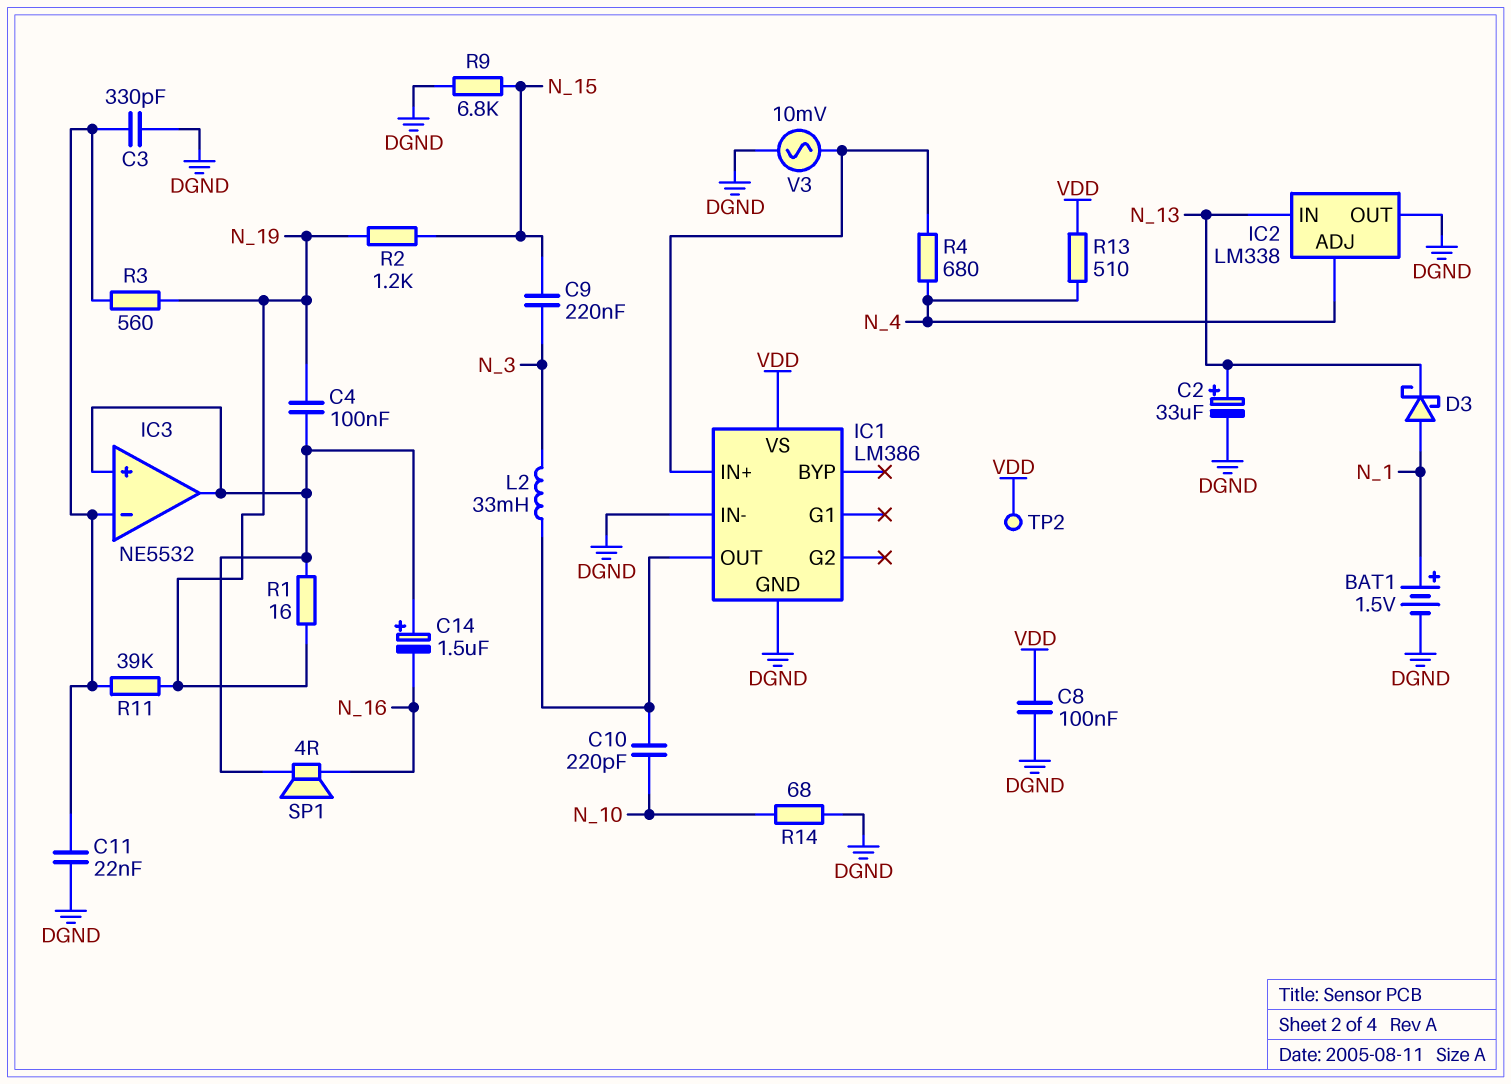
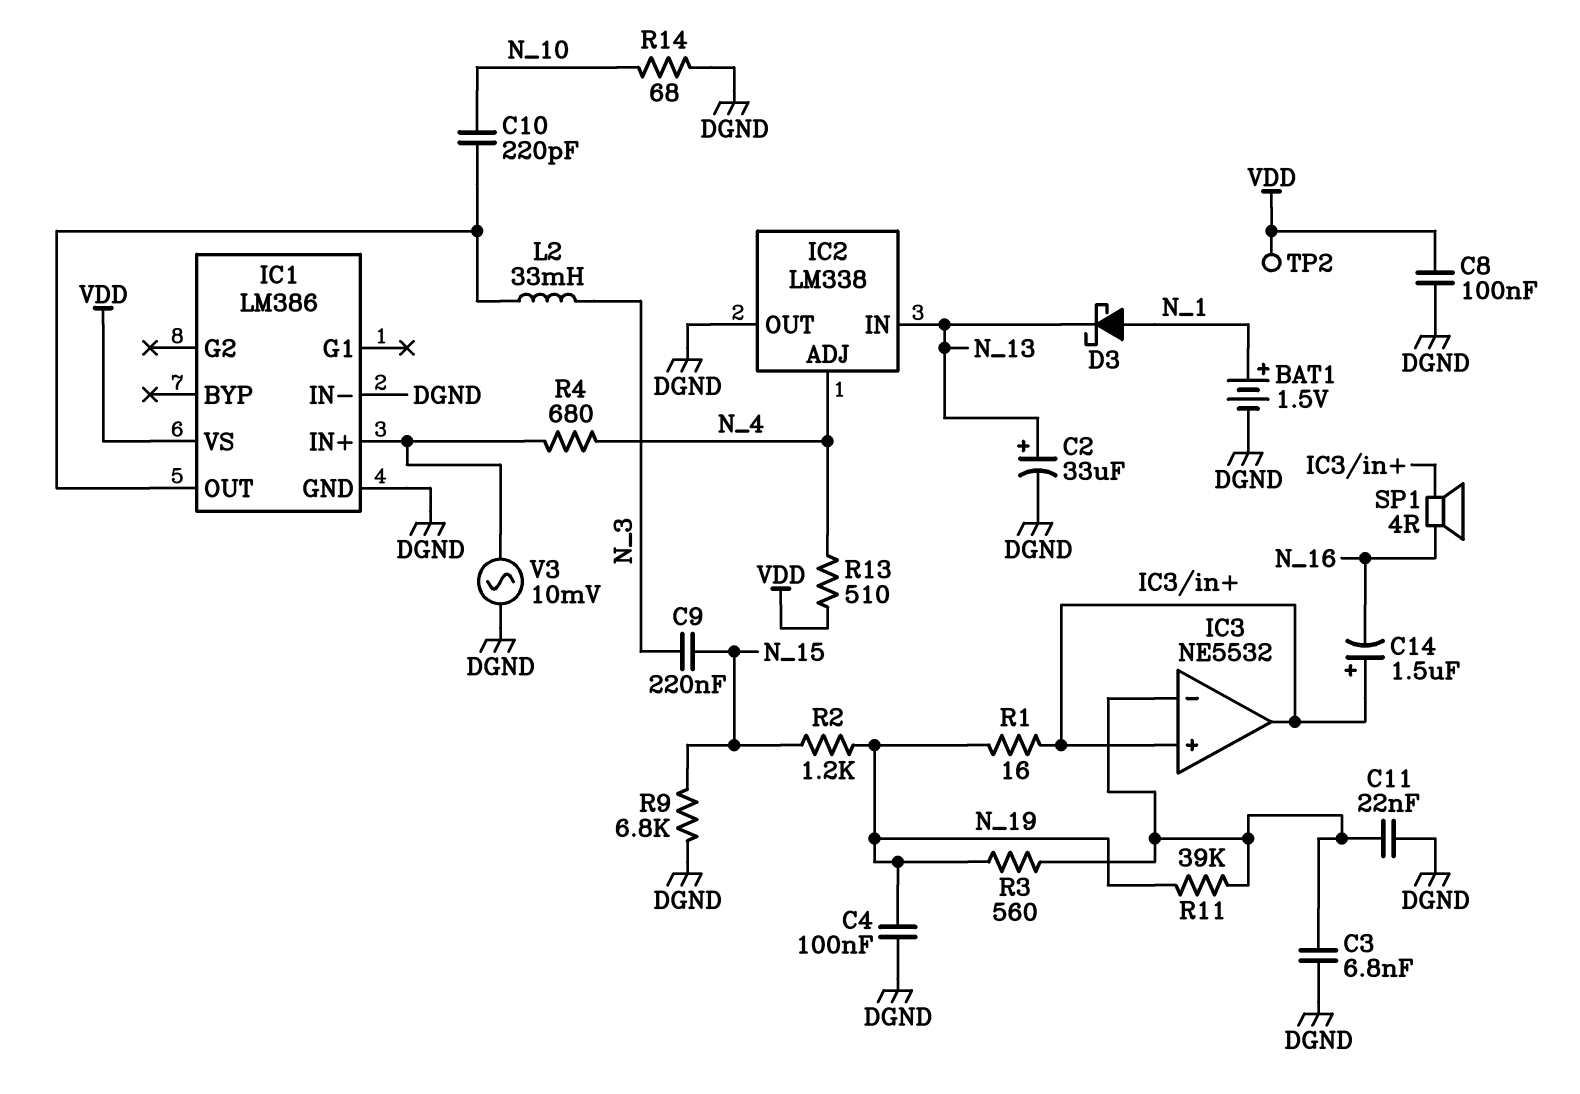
C3: 330pF (DGND, IC3/in-) -> 6.8nF (DGND, IC3/in-)
C4: 100nF (IC3/in+, N_19) -> 100nF (DGND, N_19)

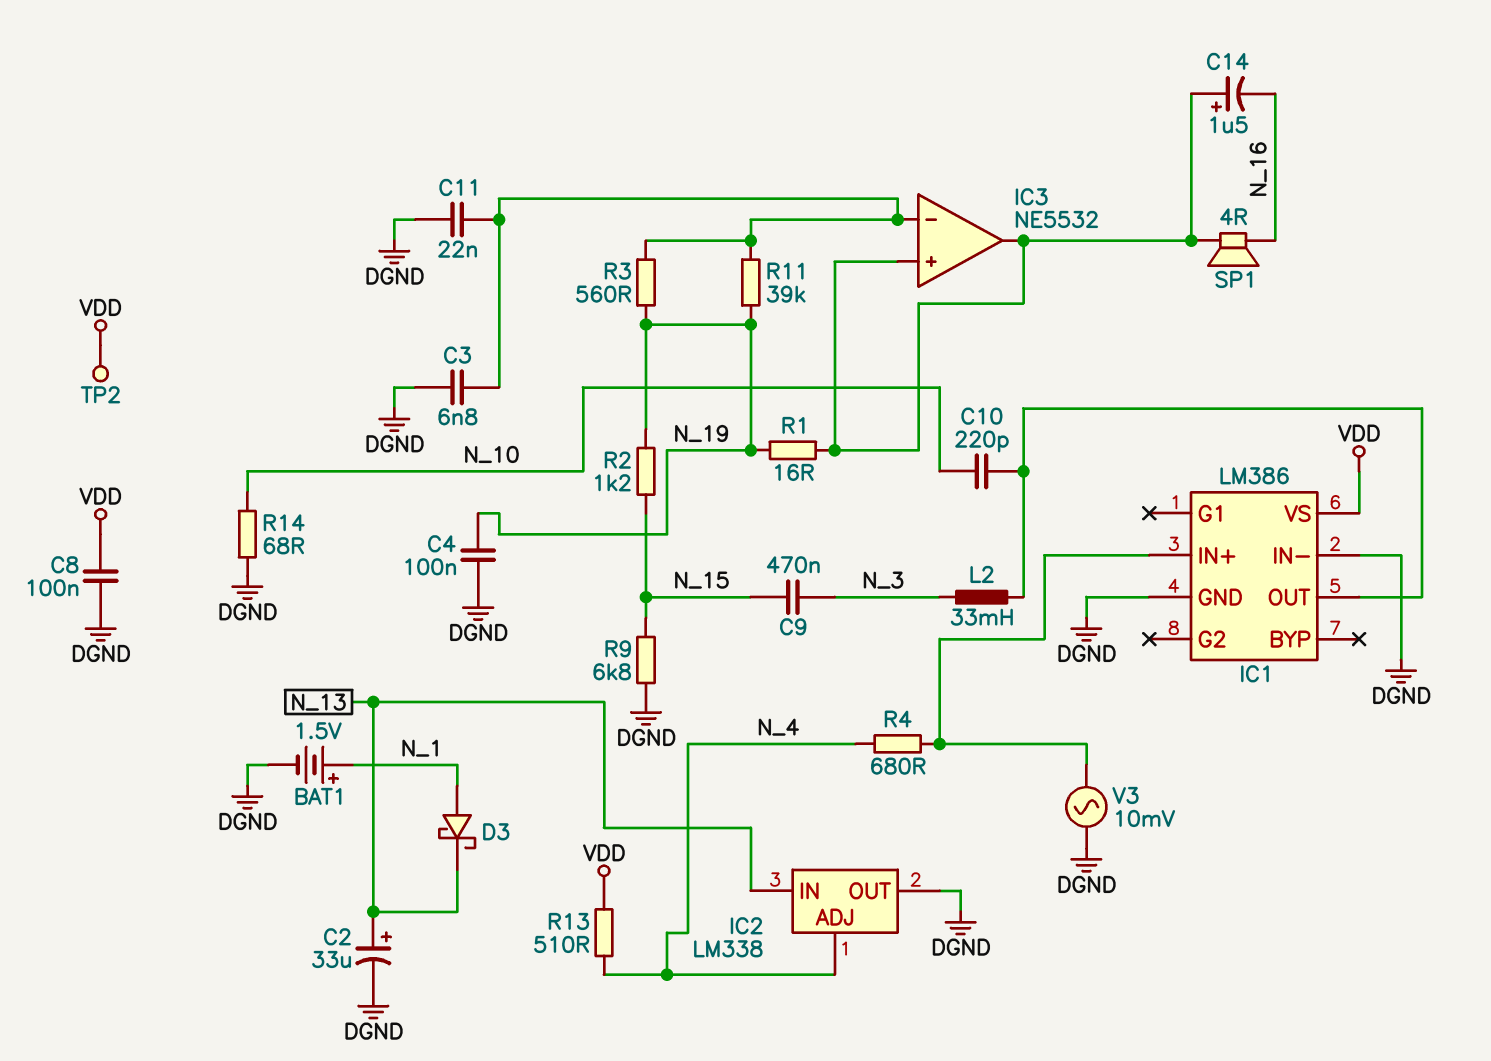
C9: 220nF (N_3, N_15) -> 470nF (N_3, N_15)

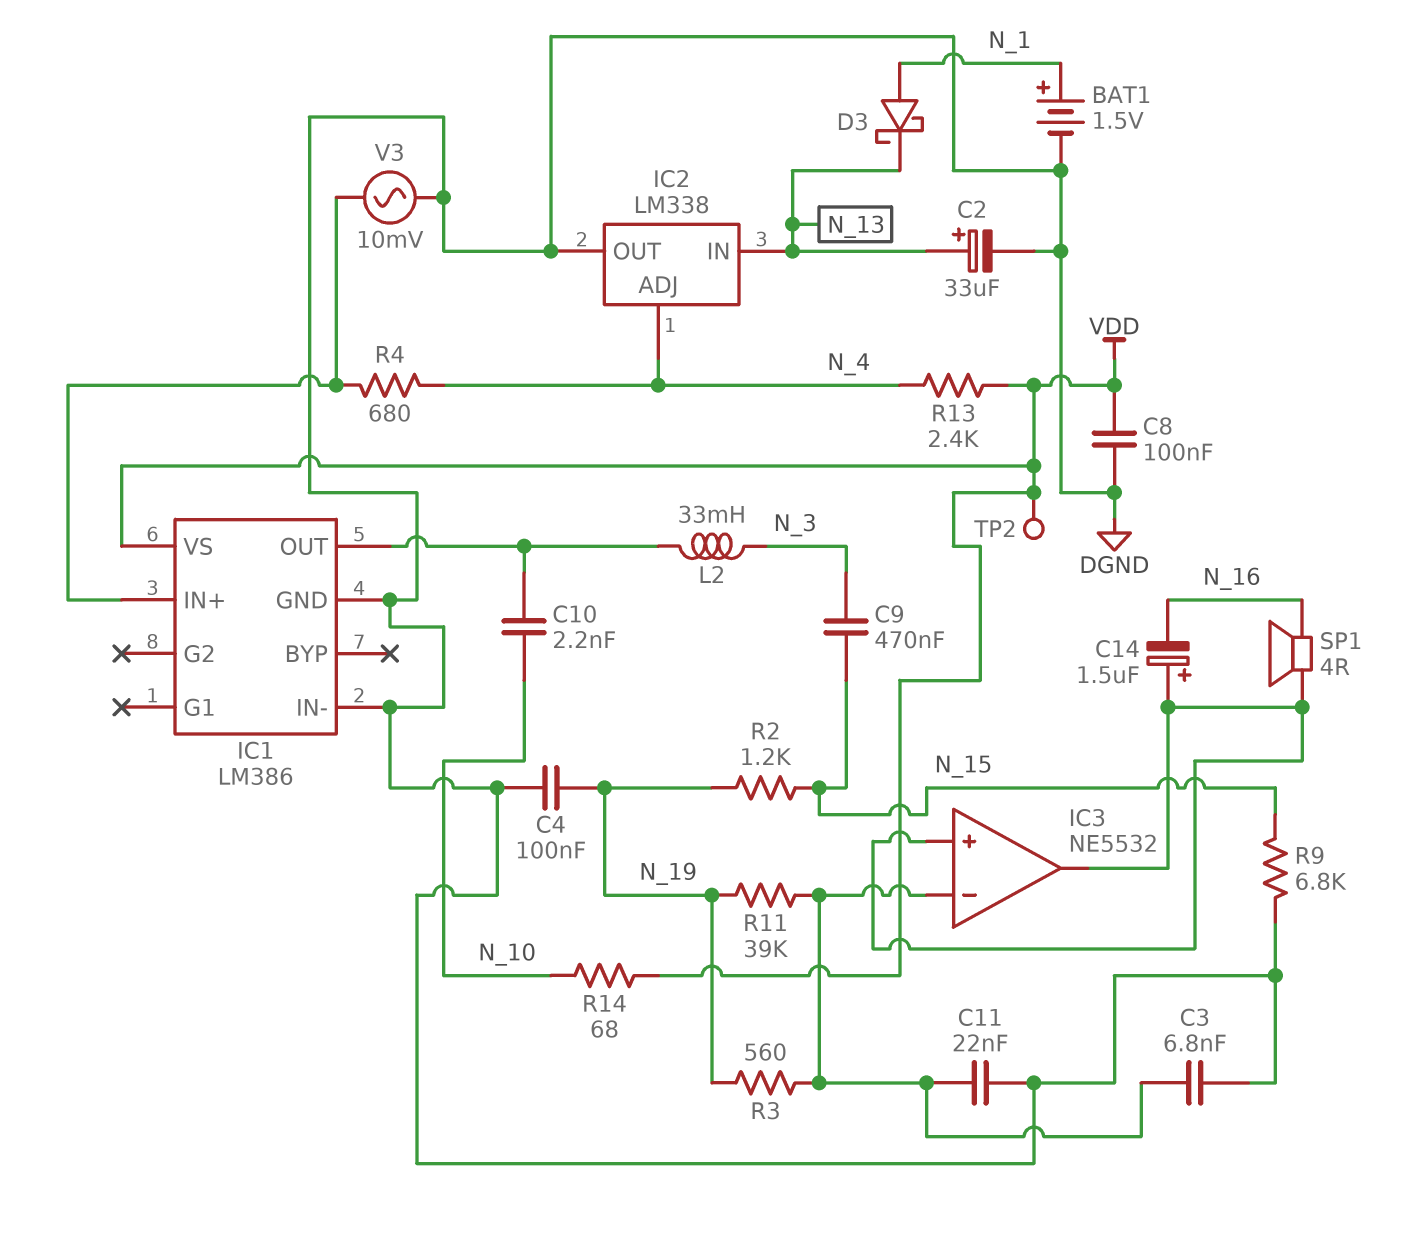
C10: 220pF (IC1/OUT, N_10) -> 2.2nF (IC1/OUT, N_10)
R1: 16 (IC3/in+, N_19) -> none
R13: 510 (N_4, VDD) -> 2.4k (N_4, VDD)
R14: 68 (DGND, N_10) -> 68 (N_10, VDD)

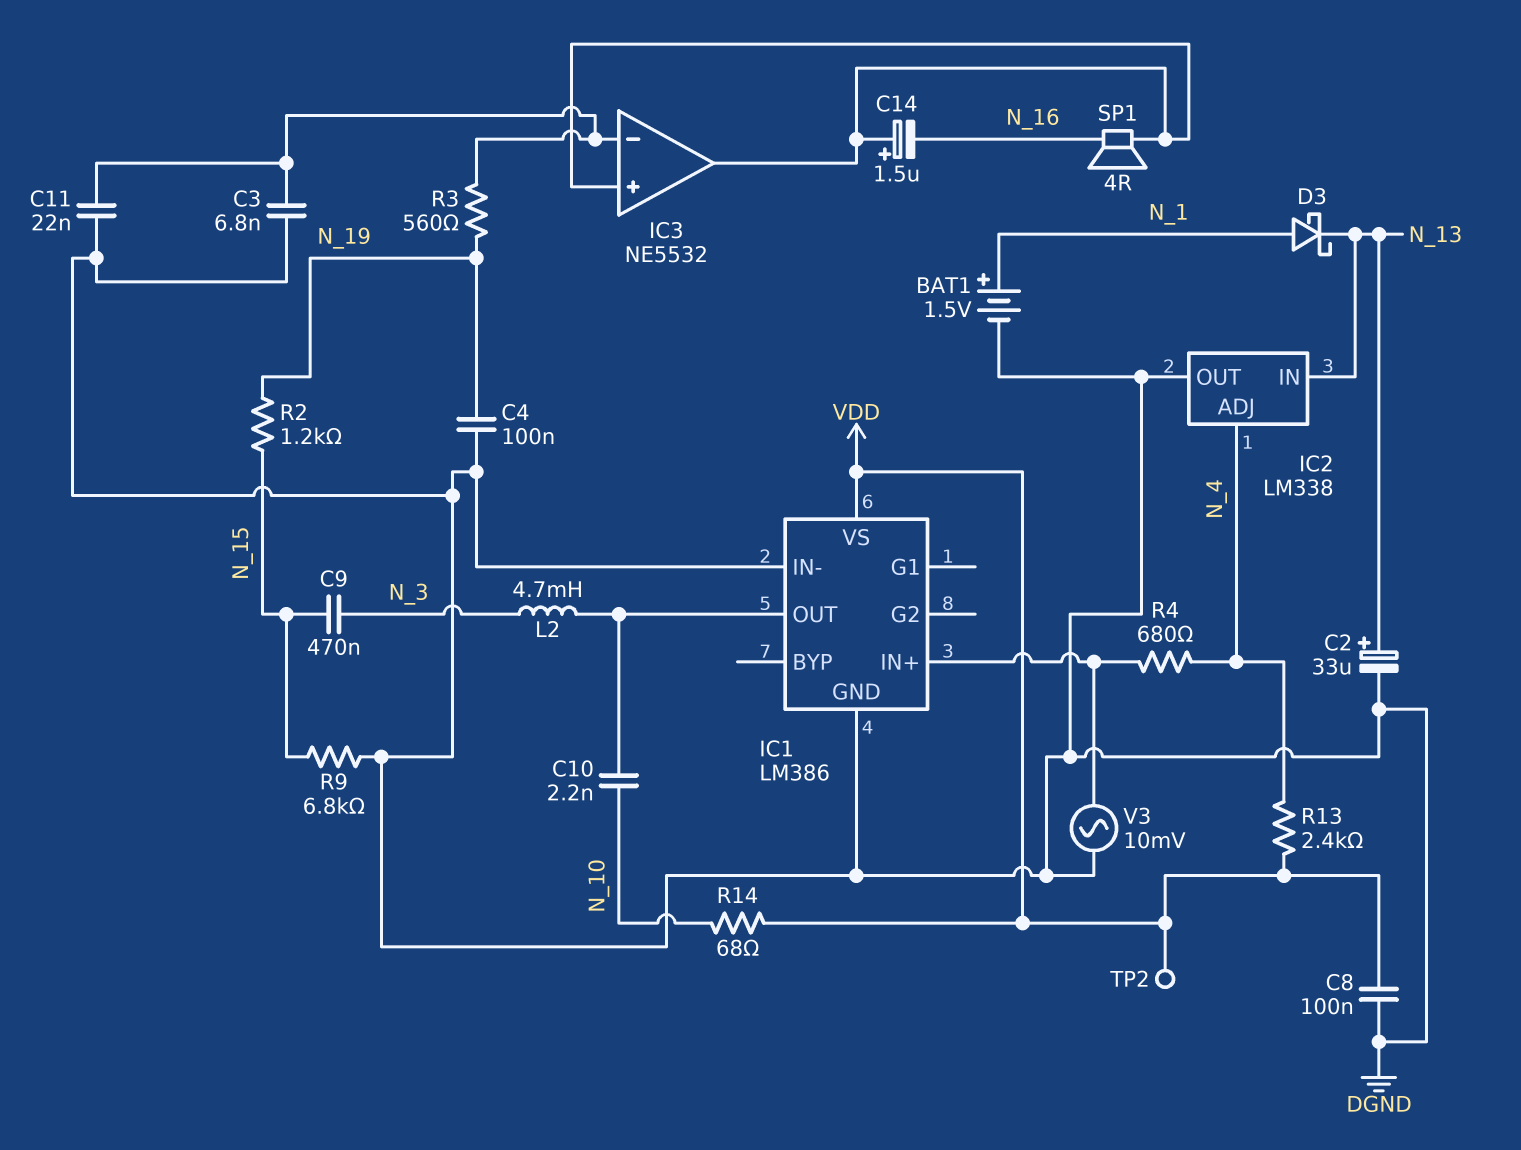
L2: 33mH (IC1/OUT, N_3) -> 4.7mH (IC1/OUT, N_3)
R11: 39k (IC3/in-, N_19) -> none

